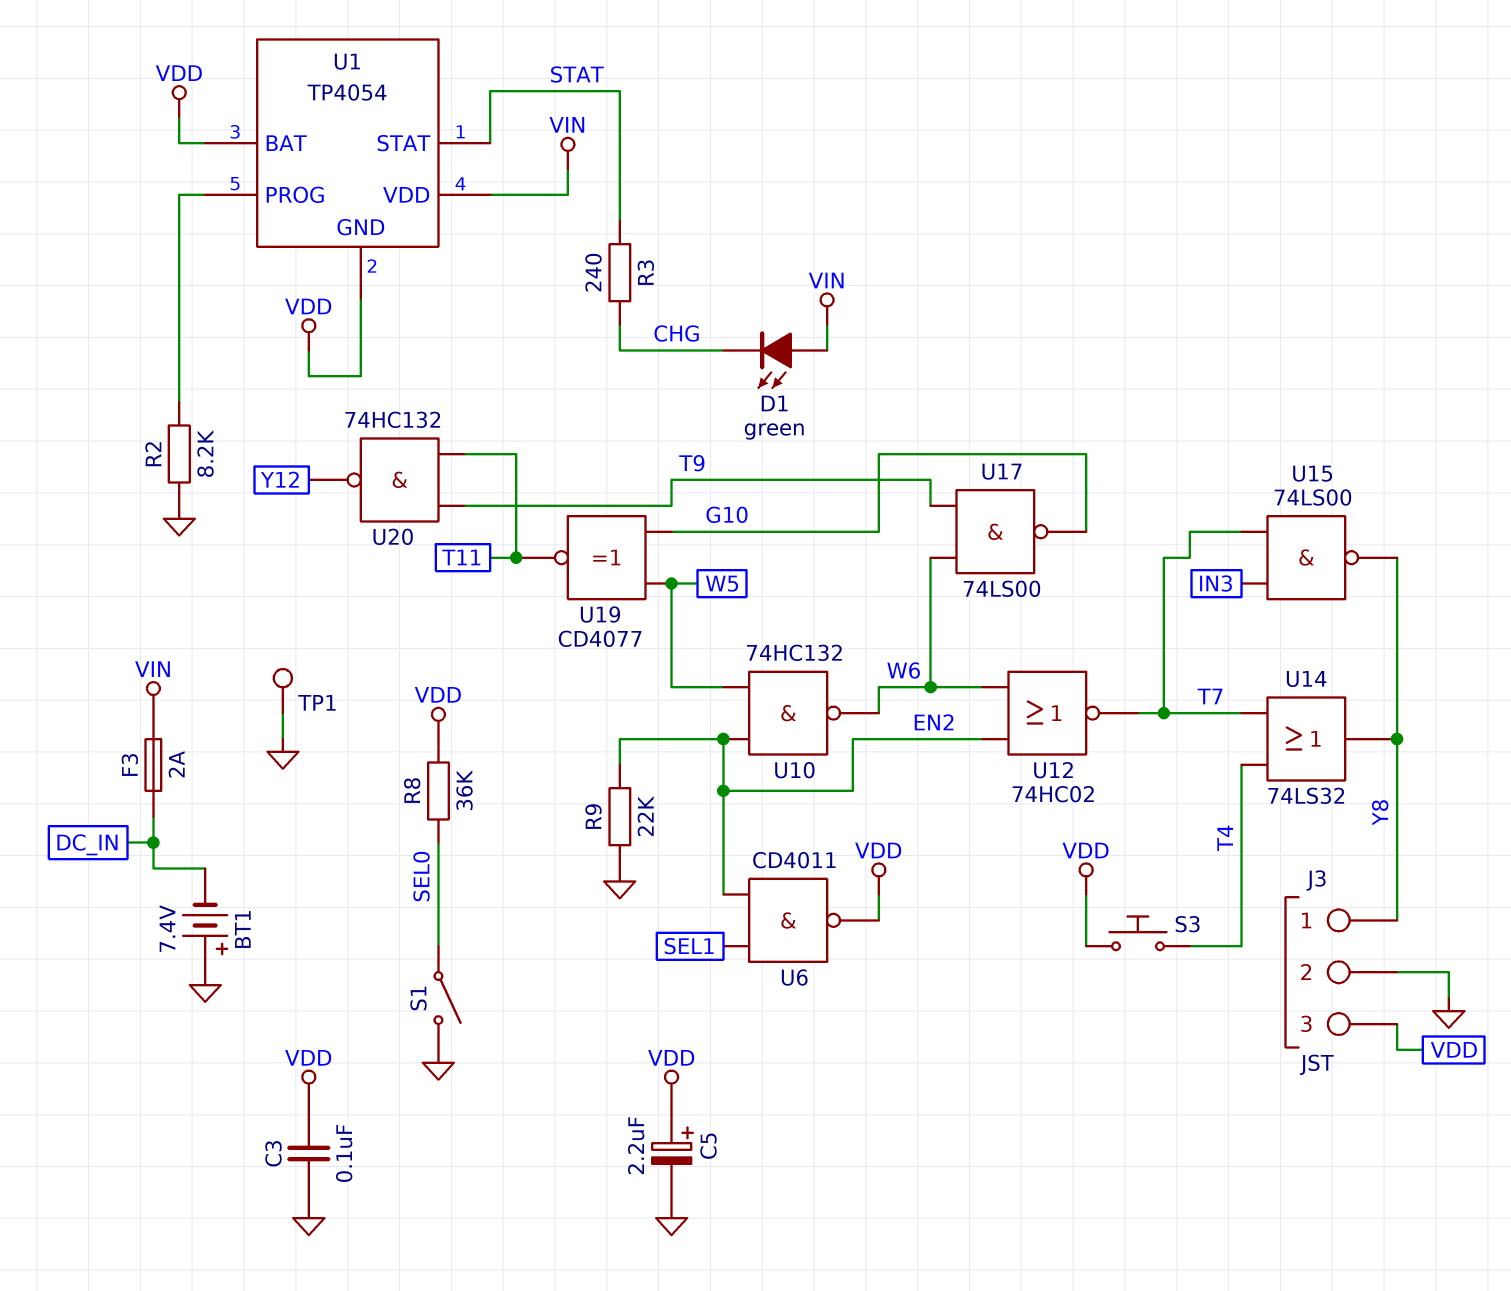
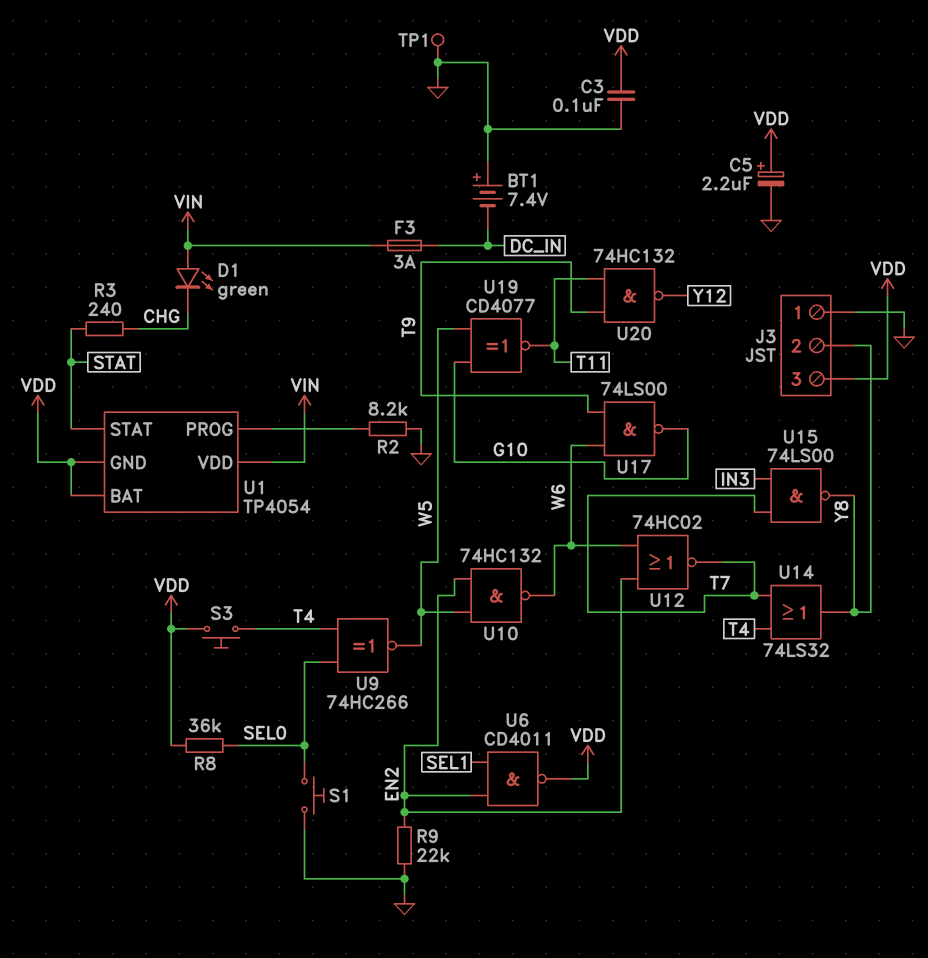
F3: 2A (DC_IN, VIN) -> 3A (DC_IN, VIN)
J3 pin 1: Y8 -> GND
J3 pin 2: GND -> Y8
S1: switch (GND, SEL0) -> button (GND, SEL0)
U9: none -> XNOR 74HC266 (in SEL0, in T4, out W5)

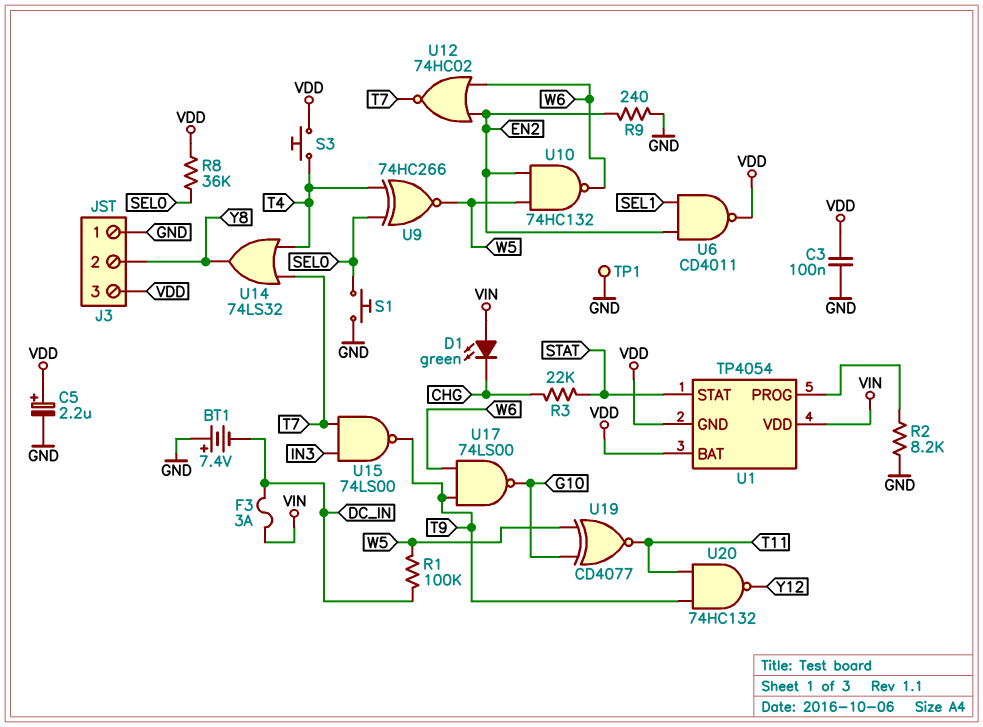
R1: none -> 100k (DC_IN, W5)
R3: 240 (CHG, STAT) -> 22k (CHG, STAT)
R9: 22k (EN2, GND) -> 240 (EN2, GND)
U15: NAND 74LS00 (in IN3, in T7, out Y8) -> NAND 74LS00 (in IN3, in T7, out T9)

